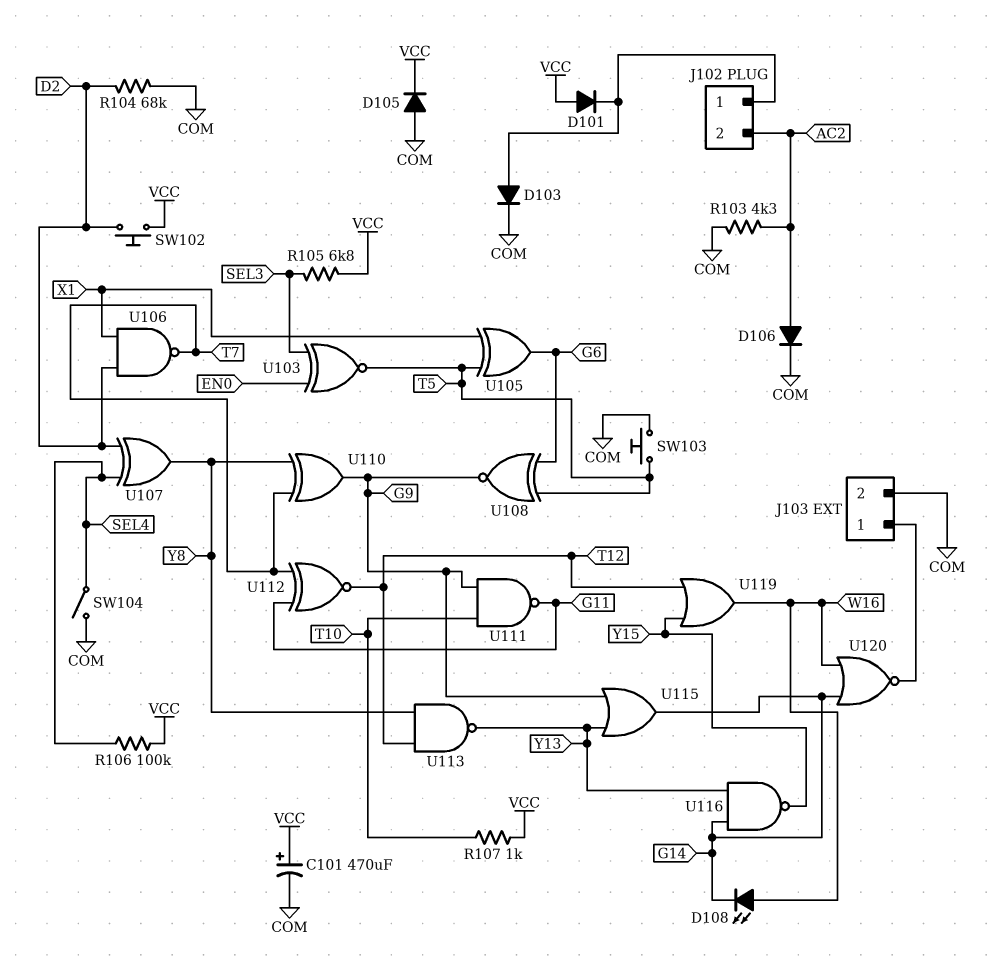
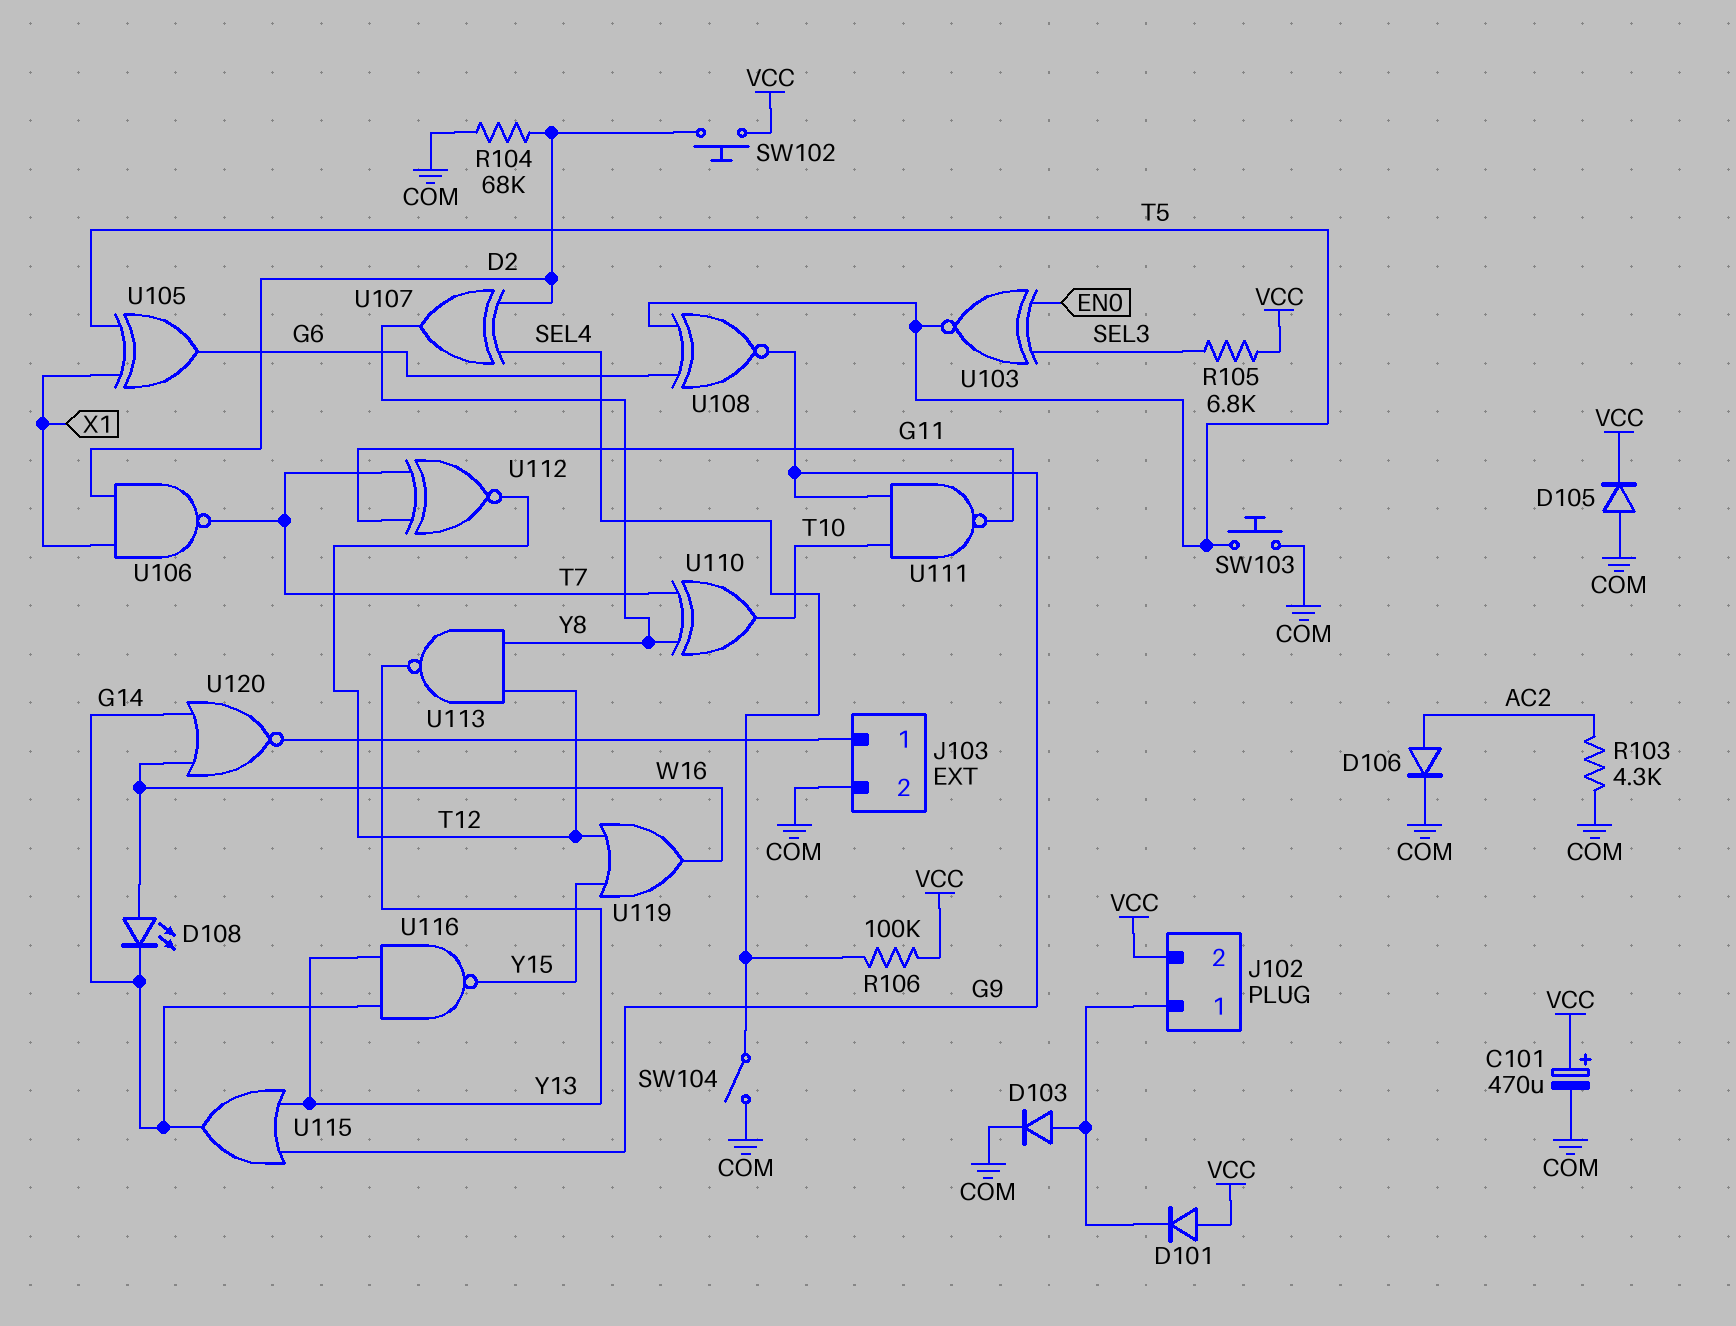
J102 pin 2: AC2 -> VCC
R107: 1k (T10, VCC) -> none
U110: XOR (in T7, in Y8, out G9) -> XOR (in T7, in Y8, out T10)

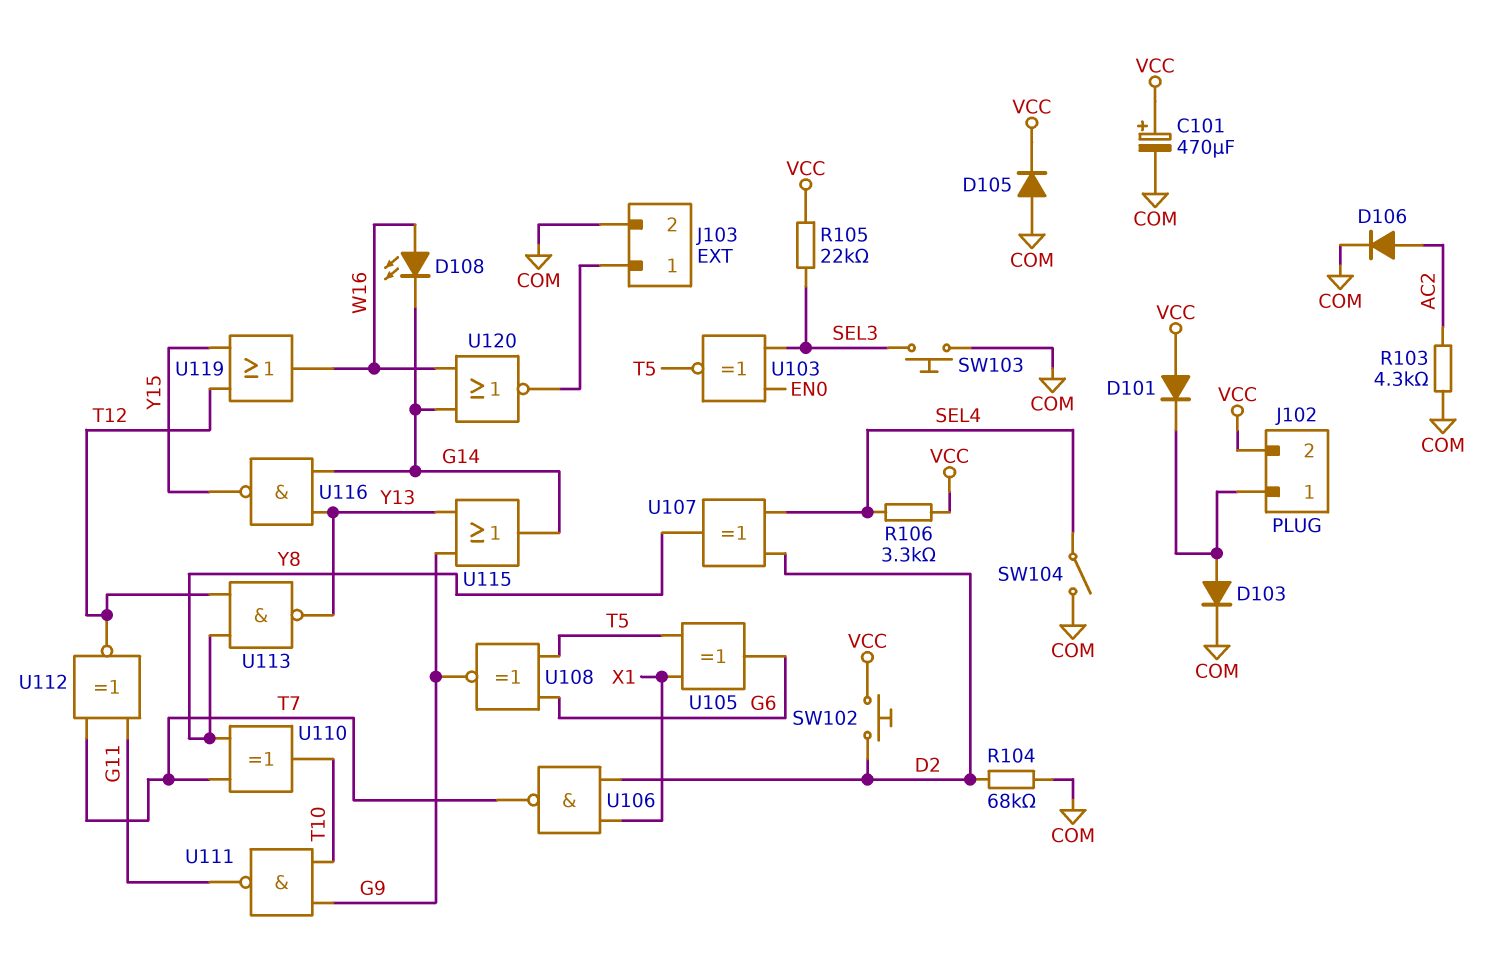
R105: 6.8k (SEL3, VCC) -> 22k (SEL3, VCC)
R106: 100k (SEL4, VCC) -> 3.3k (SEL4, VCC)
SW103: button (COM, T5) -> button (COM, SEL3)

